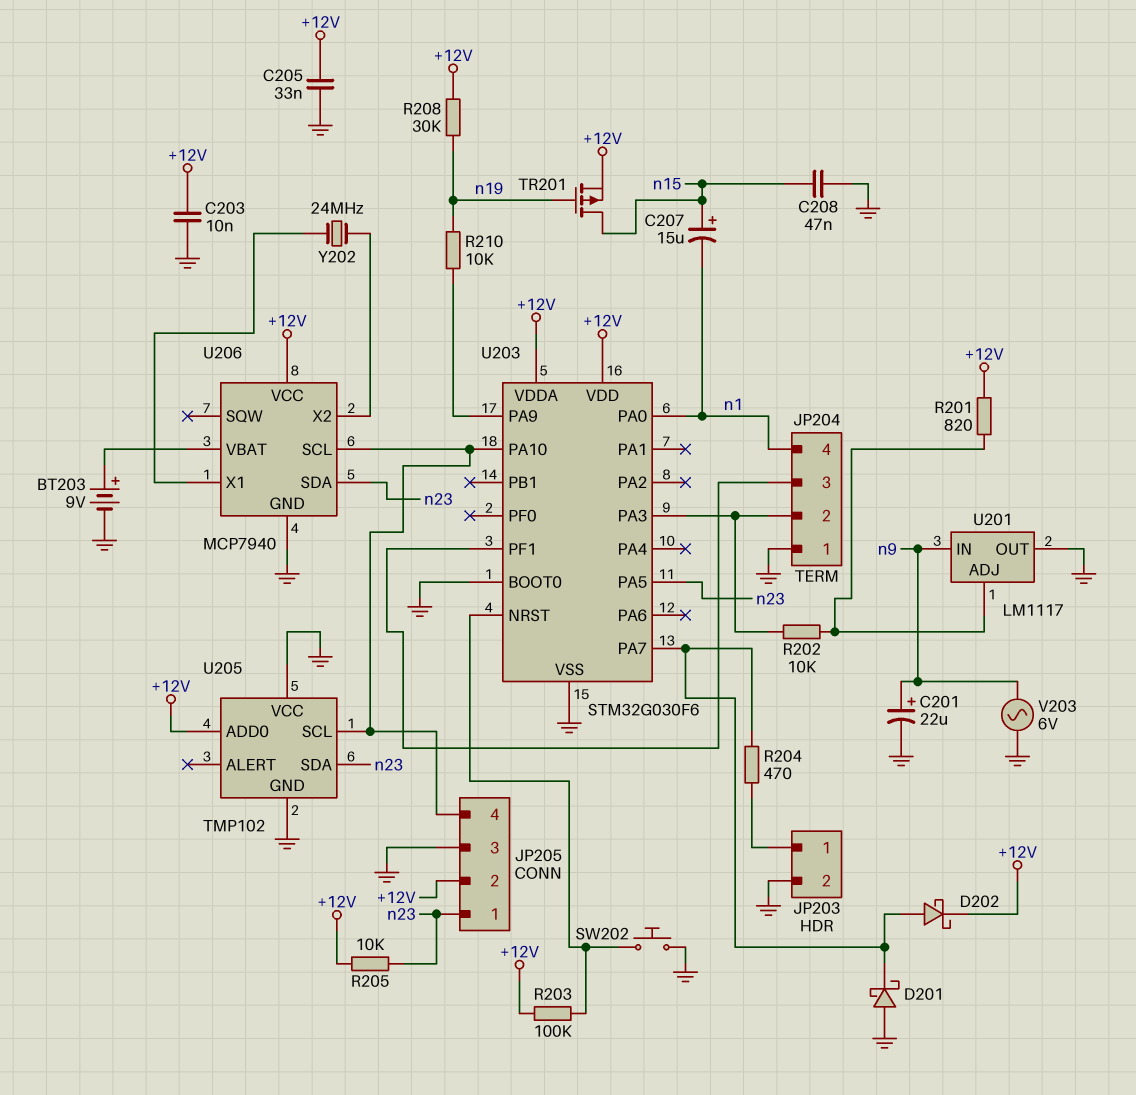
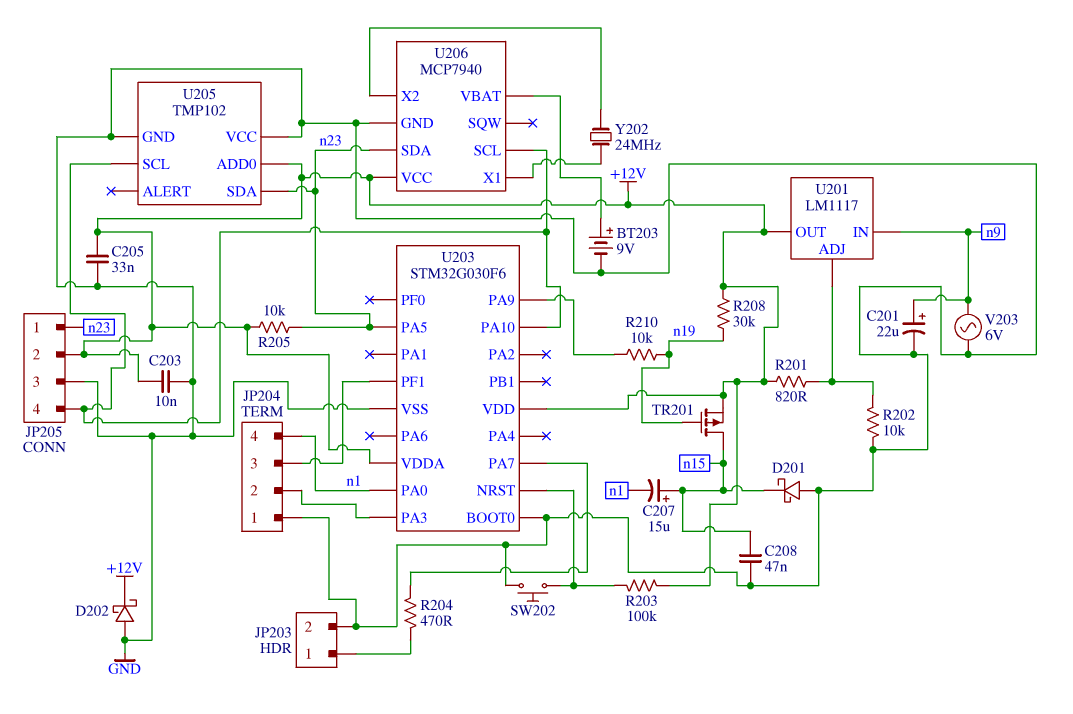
D201: schottky (A GND, K U203/PA7) -> schottky (A GND, K n15)
D202: schottky (A U203/PA7, K +12V) -> schottky (A GND, K +12V)
R202: 10k (JP204/2, U201/ADJ) -> 10k (GND, U201/ADJ)
U201 pin OUT: GND -> +12V

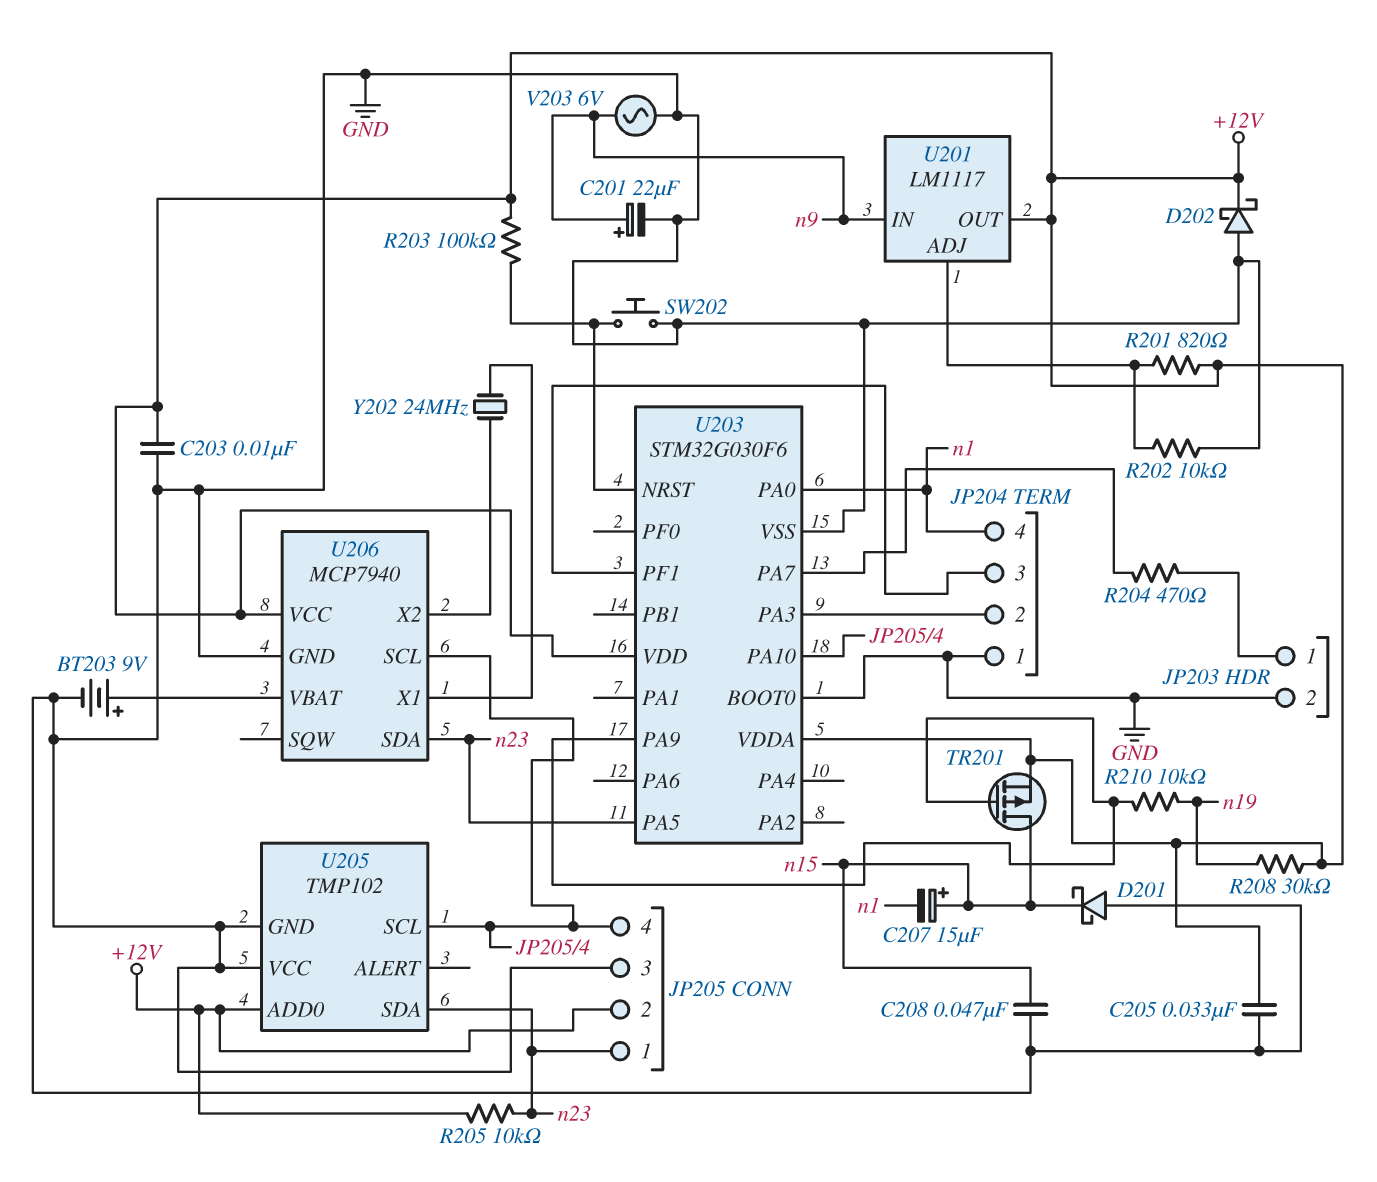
TR201: PMOS (G n19, D n15, S +12V) -> PMOS (G U203/PA9, D n15, S +12V)

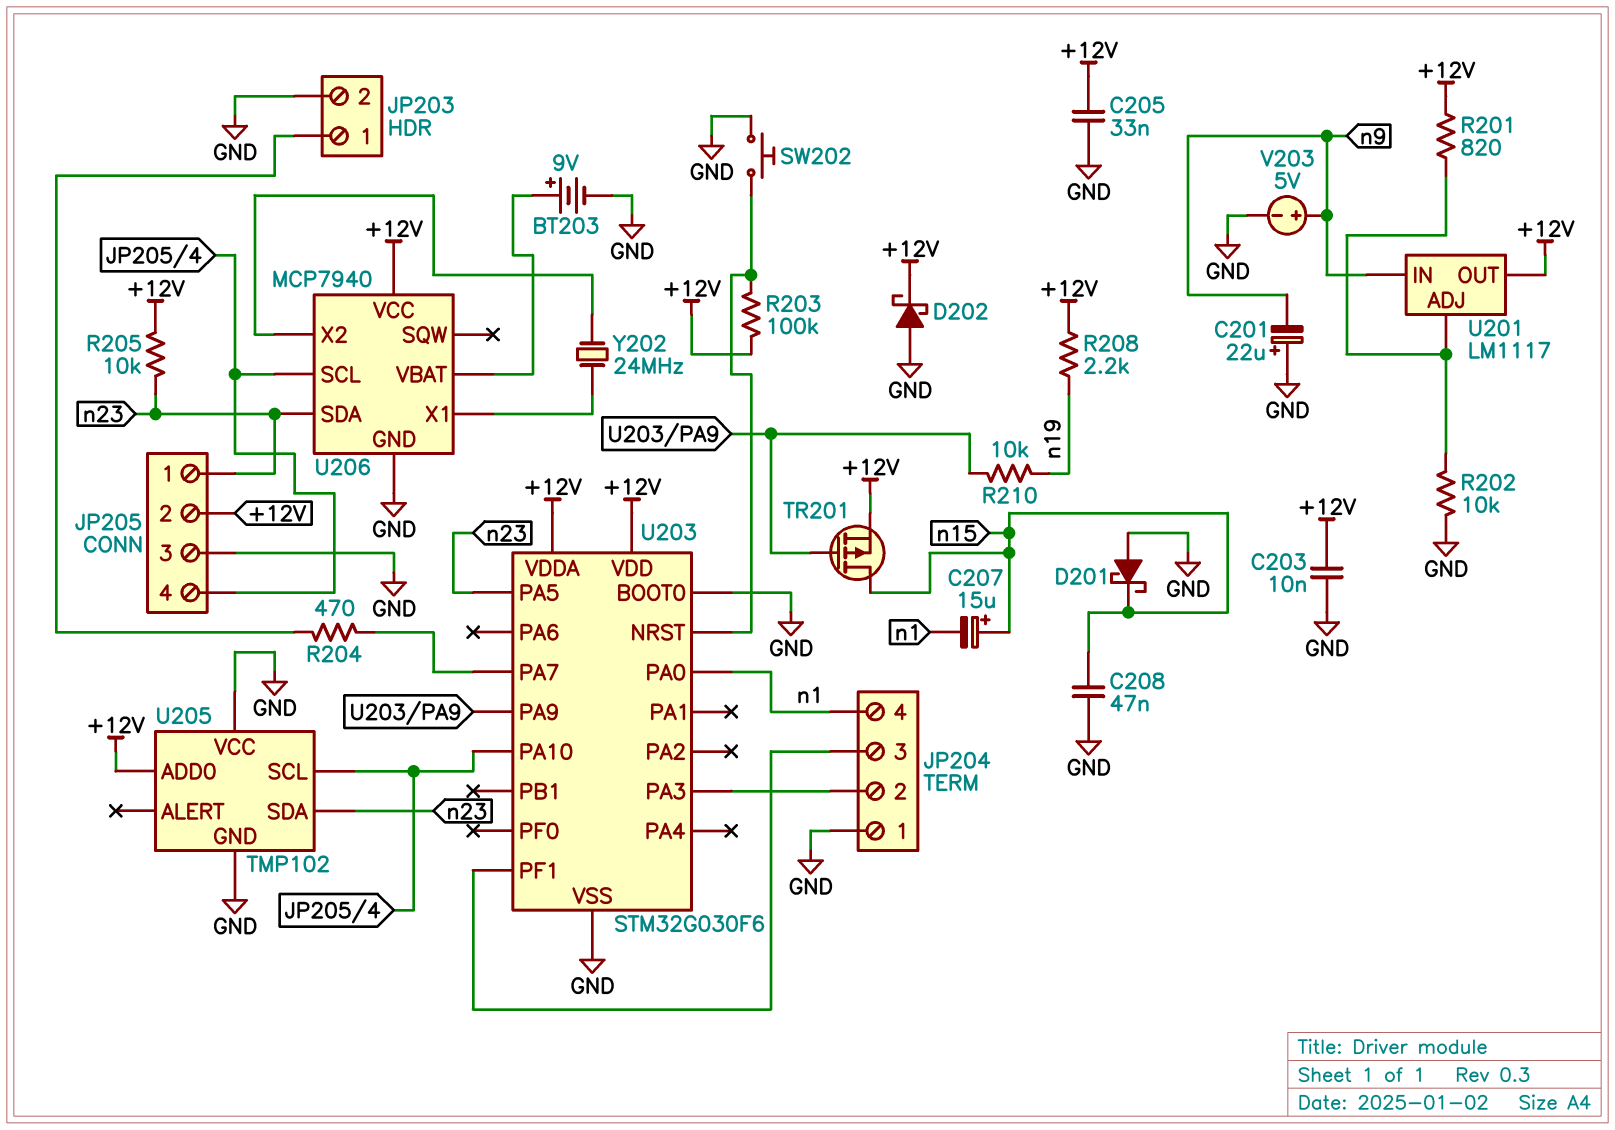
C201: 22uF (plus n9, minus GND) -> 22uF (plus GND, minus n9)
R208: 30k (+12V, n19) -> 2.2k (+12V, n19)
V203: AC 6V (GND, n9) -> 5V (plus n9, minus GND)

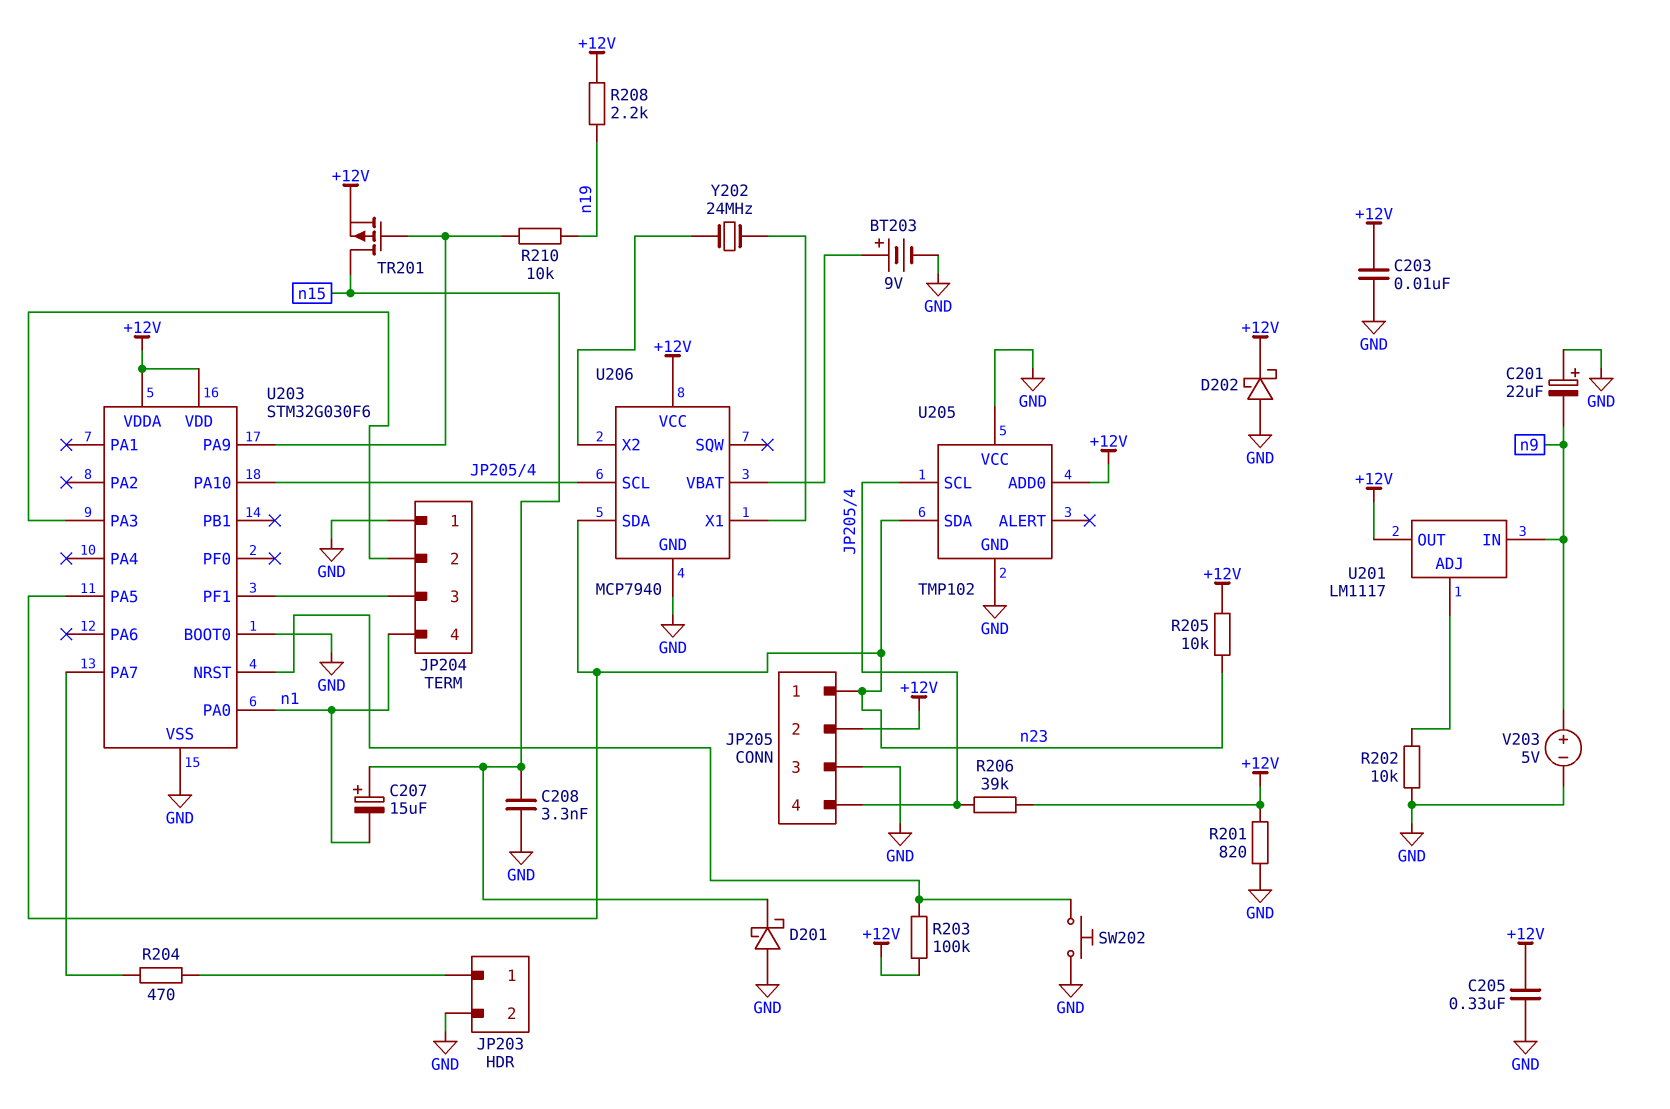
C205: 33nF (+12V, GND) -> 330nF (+12V, GND)
C208: 47nF (GND, n15) -> 3.3nF (GND, n15)
R201: 820 (+12V, U201/ADJ) -> 820 (+12V, GND)
R206: none -> 39k (+12V, JP205/4)

